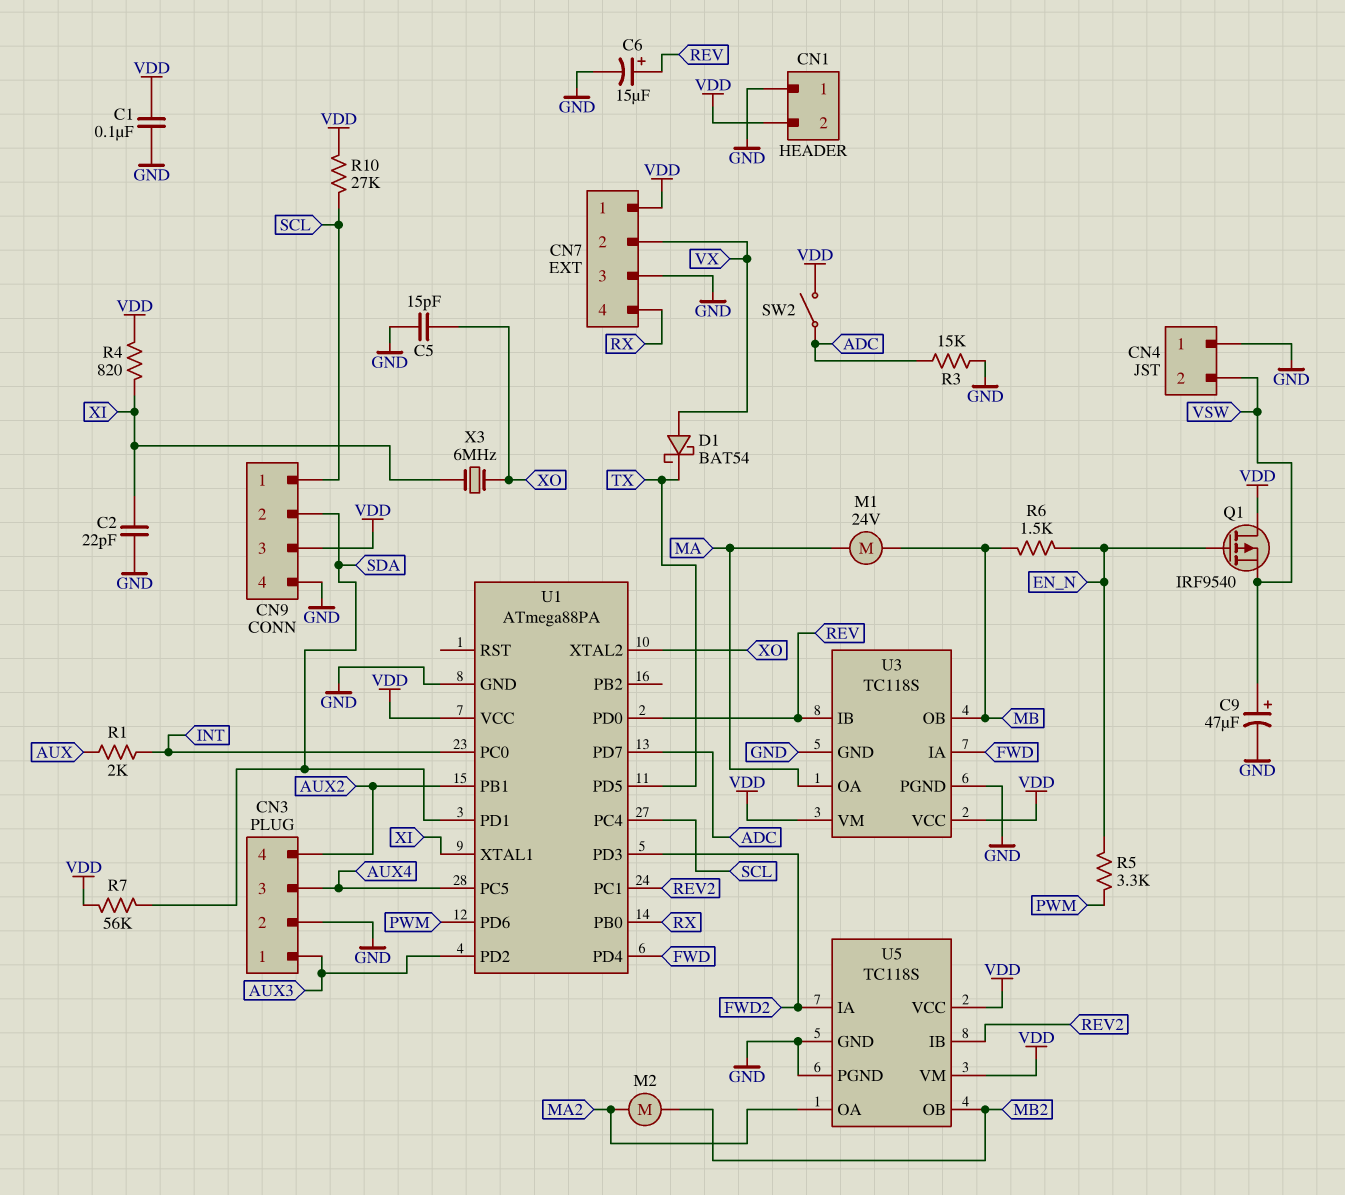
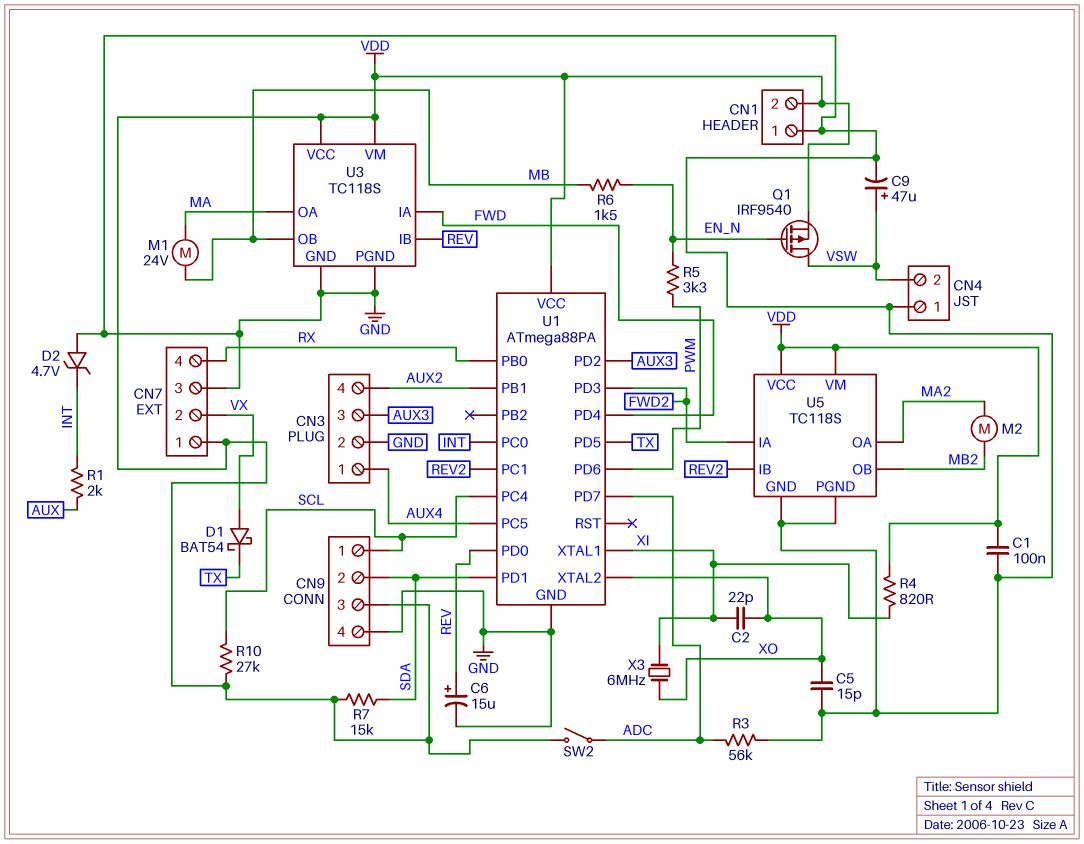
C2: 22pF (GND, XI) -> 22pF (XI, XO)
CN3 pin 1: AUX3 -> AUX4
CN3 pin 3: AUX4 -> AUX3
D2: none -> zener 4.7V (A GND, K INT)
Q1: PMOS IRF9540 (G EN_N, D VDD, S VSW) -> PMOS IRF9540 (G EN_N, D VSW, S VDD)
R3: 15k (ADC, GND) -> 56k (ADC, GND)
R7: 56k (SDA, VDD) -> 15k (SDA, VDD)

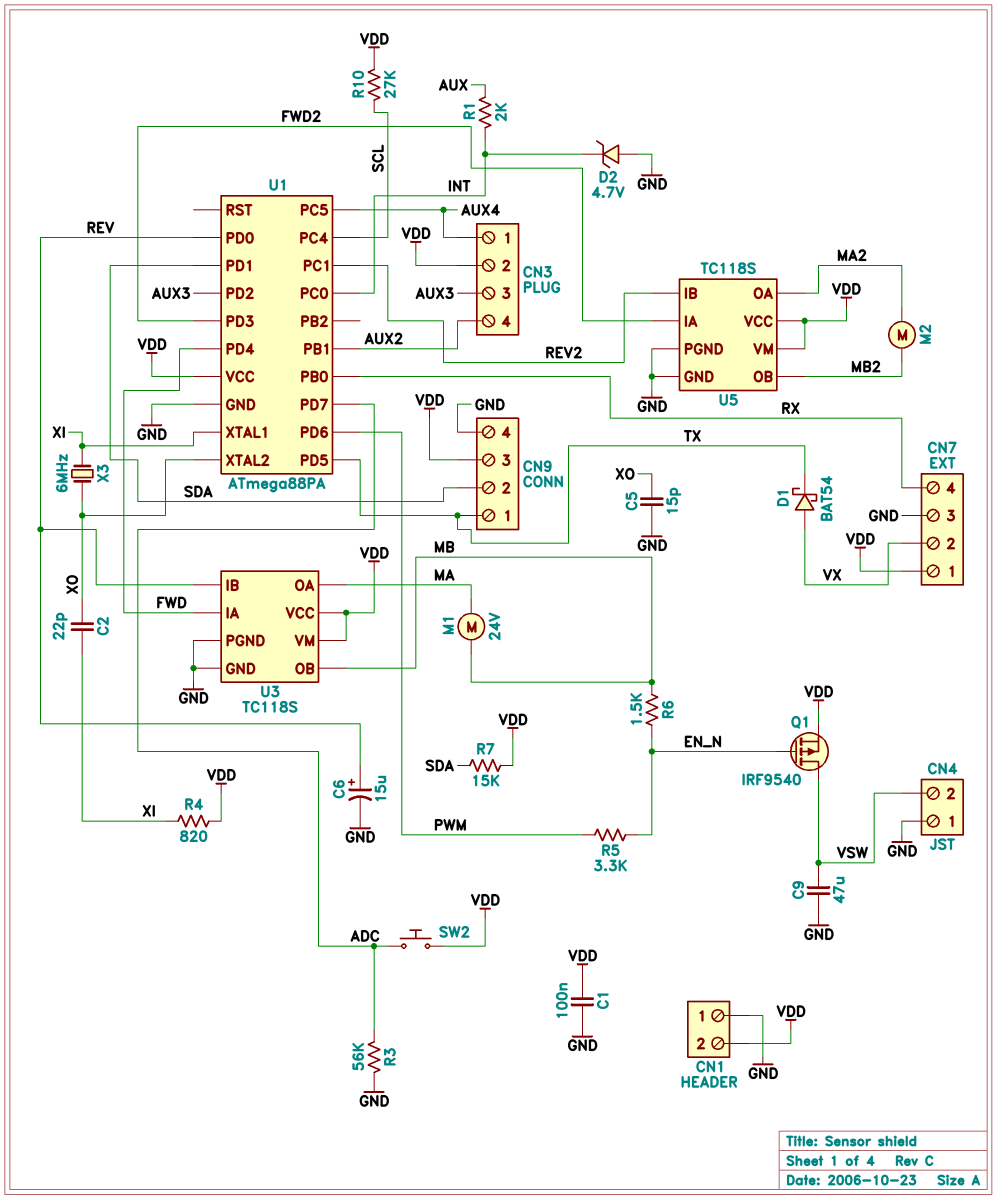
C9: 47uF (plus VSW, minus GND) -> 47uF (GND, VSW)
CN3 pin 2: GND -> VDD
CN9 pin 1: SCL -> TX
SW2: switch (ADC, VDD) -> button (ADC, VDD)

